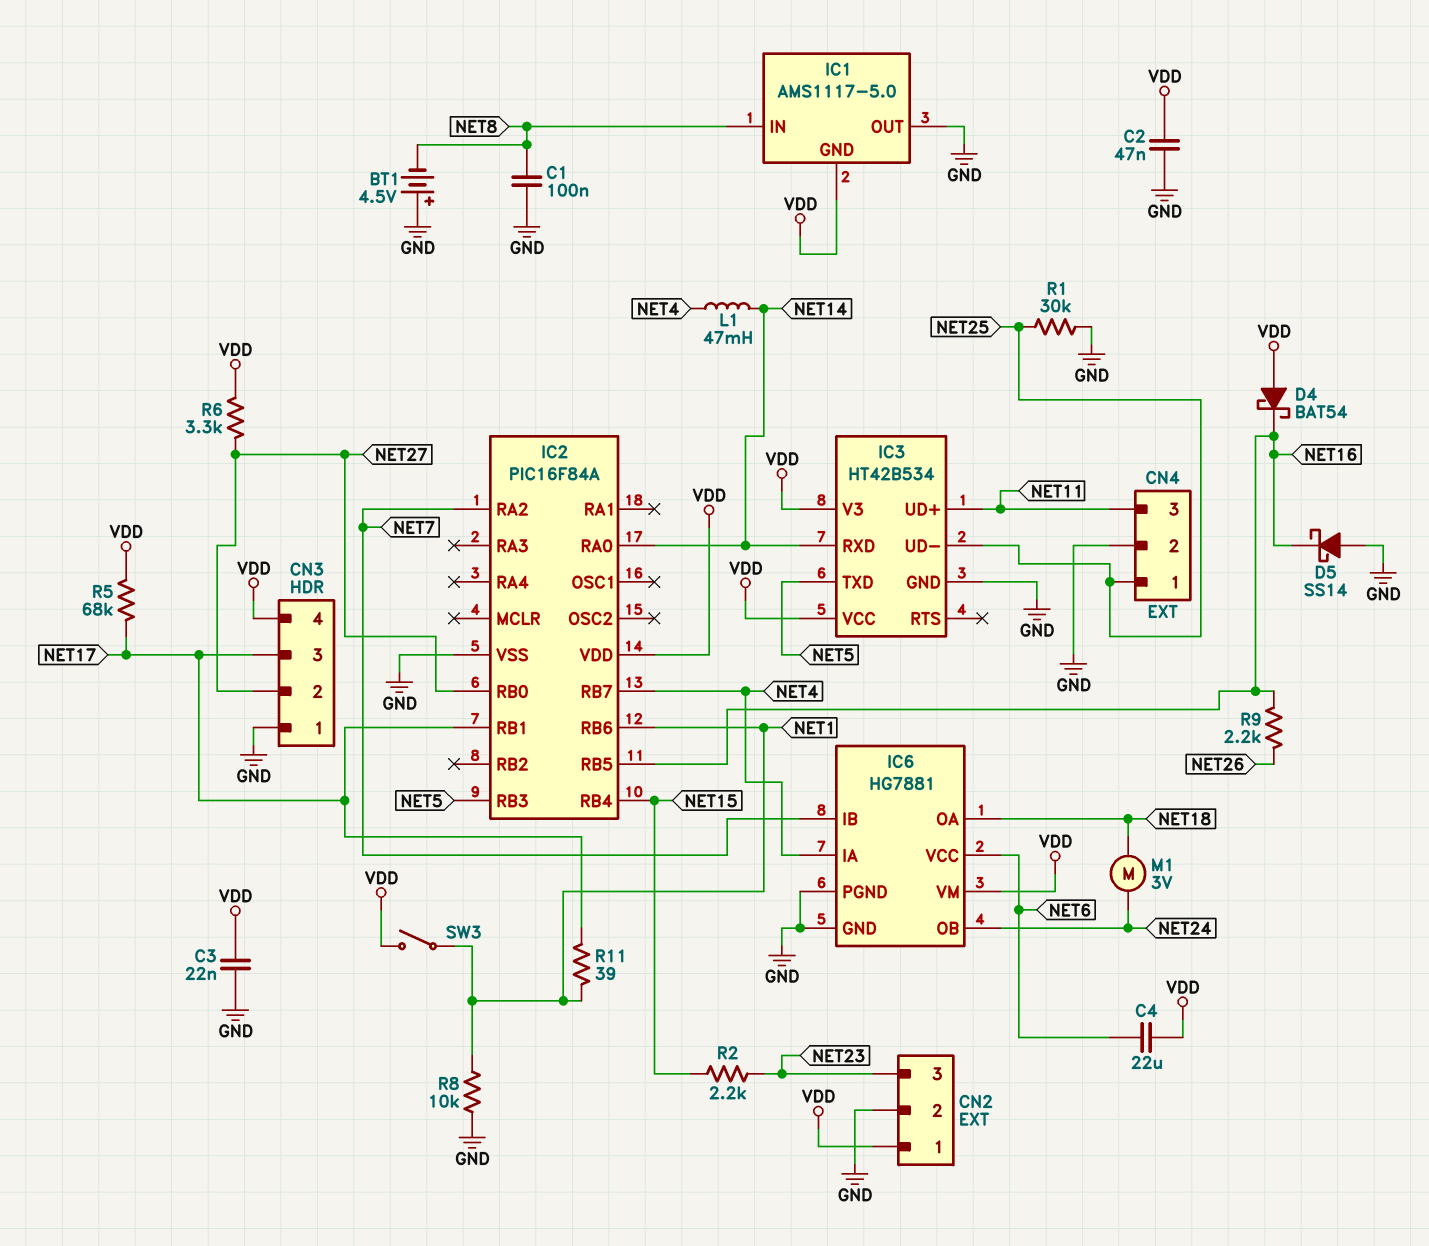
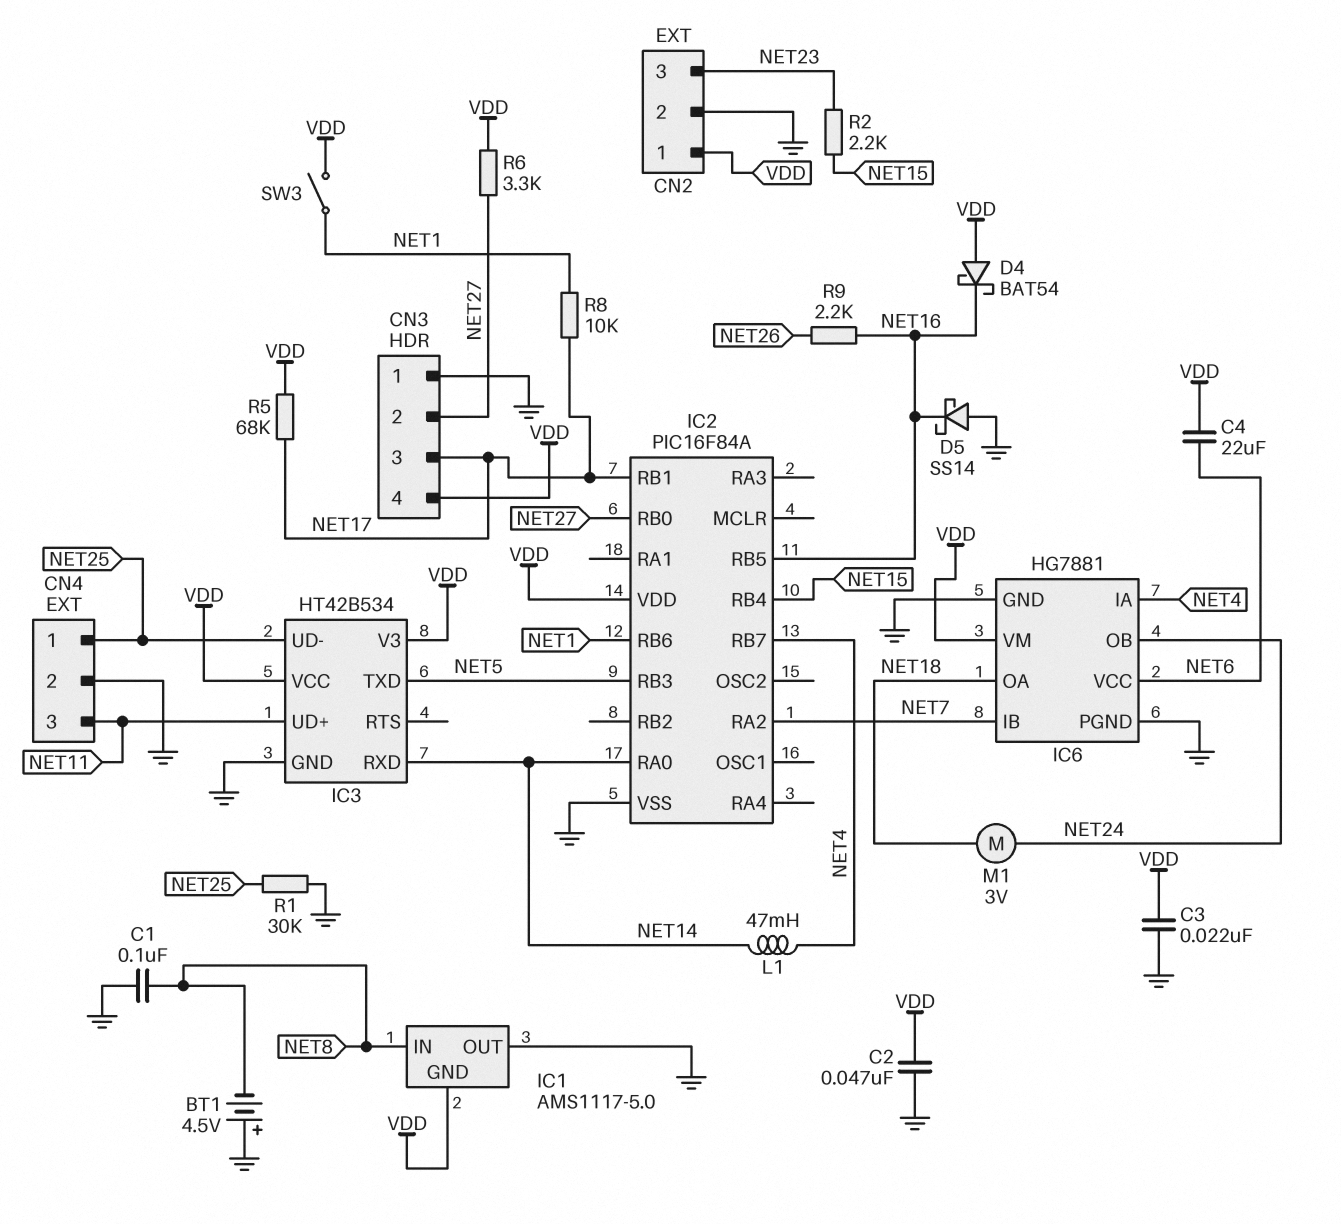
R8: 10k (GND, NET1) -> 10k (NET1, NET17)
R11: 39 (NET1, NET17) -> none

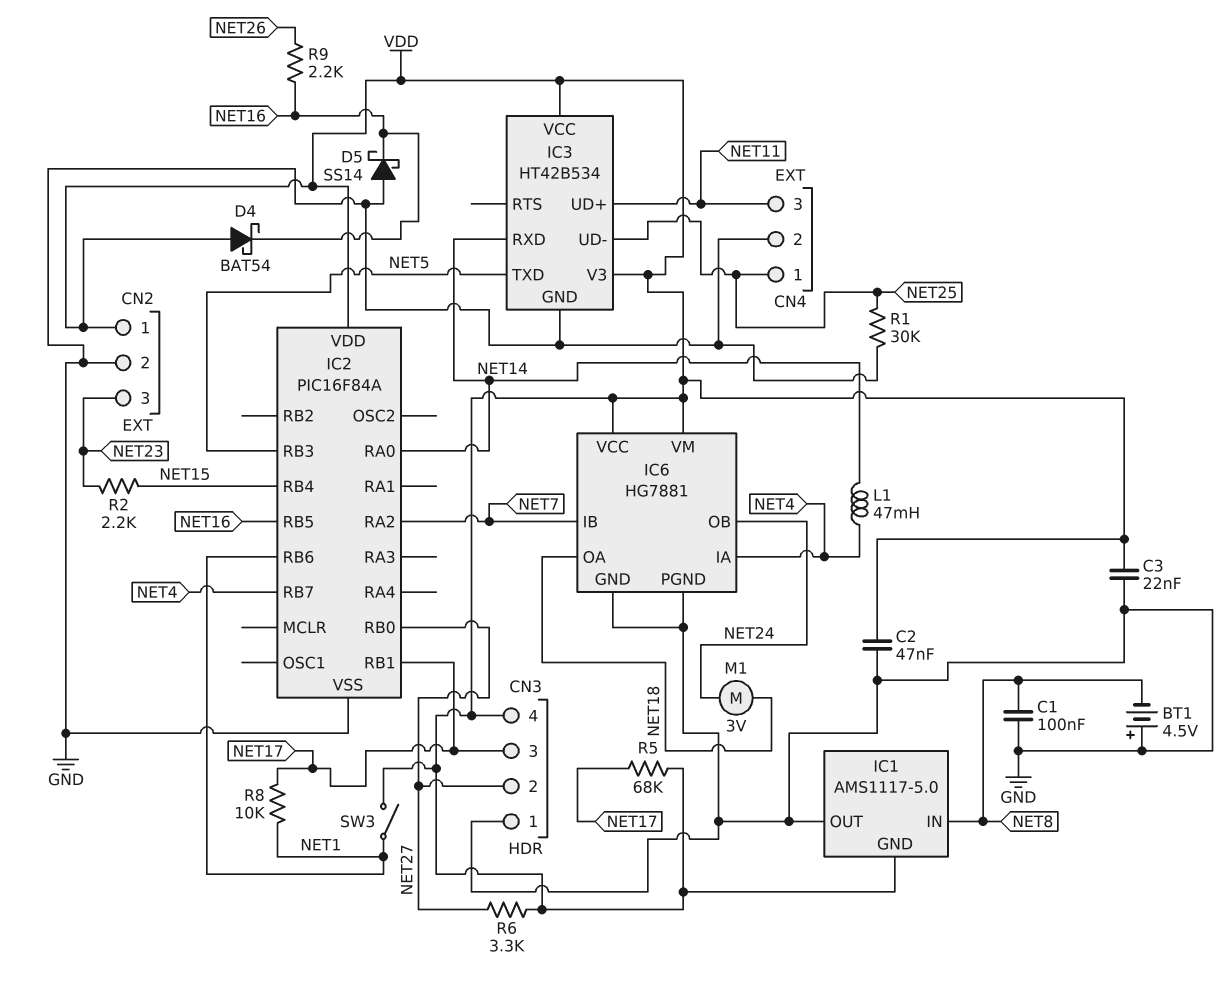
C4: 22uF (NET6, VDD) -> none
IC6 pin VCC: NET6 -> VDD

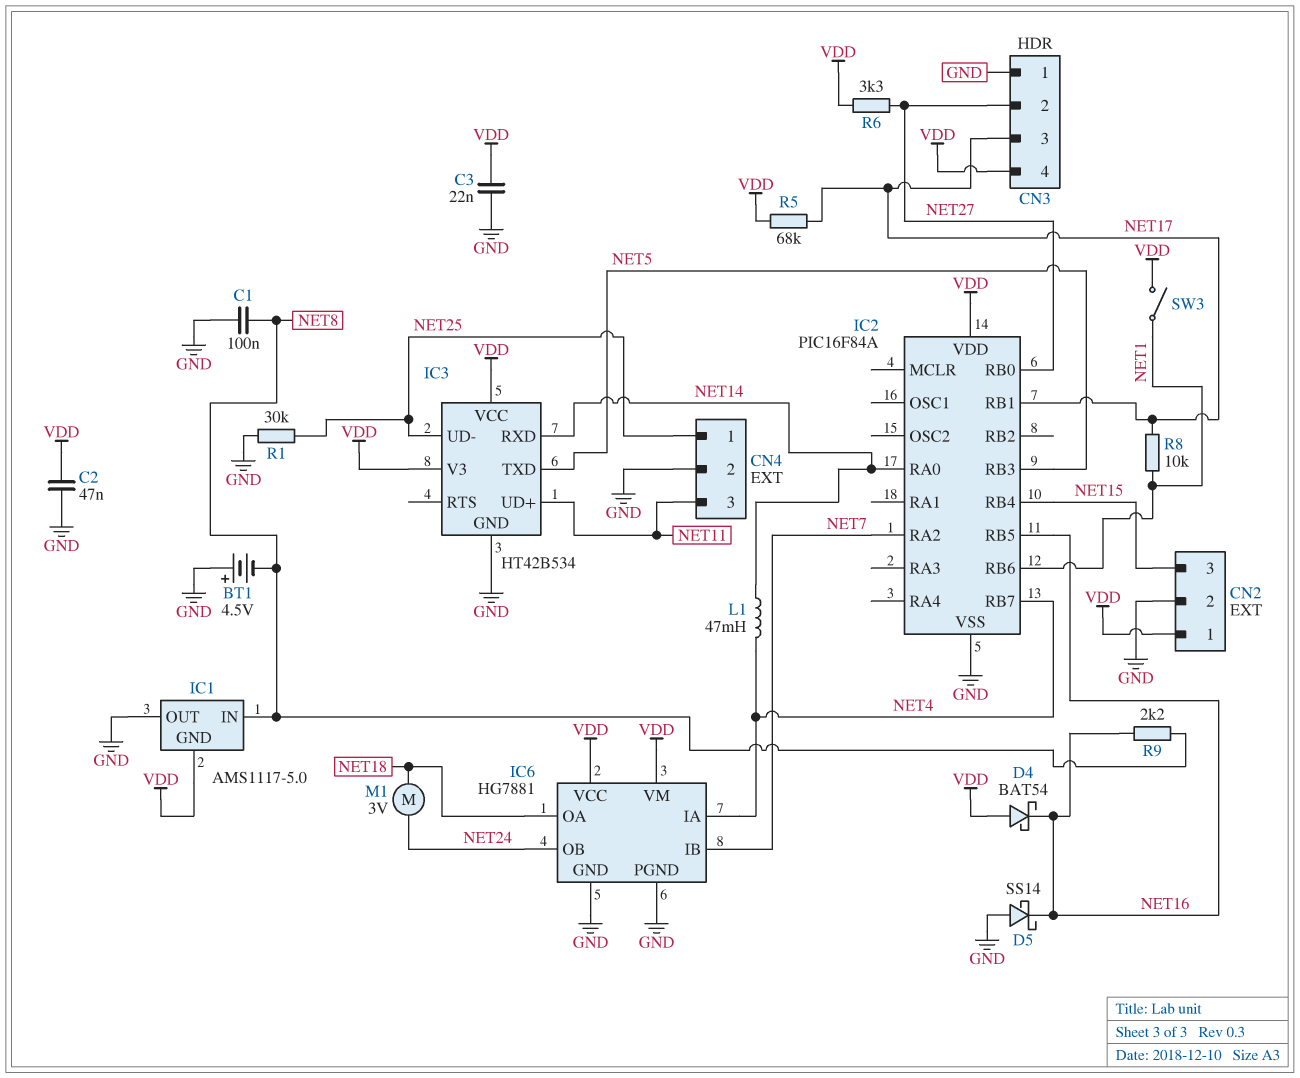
CN2 pin 3: NET23 -> NET15
R2: 2.2k (NET15, NET23) -> none
R9: 2.2k (NET16, NET26) -> 2.2k (NET8, NET16)

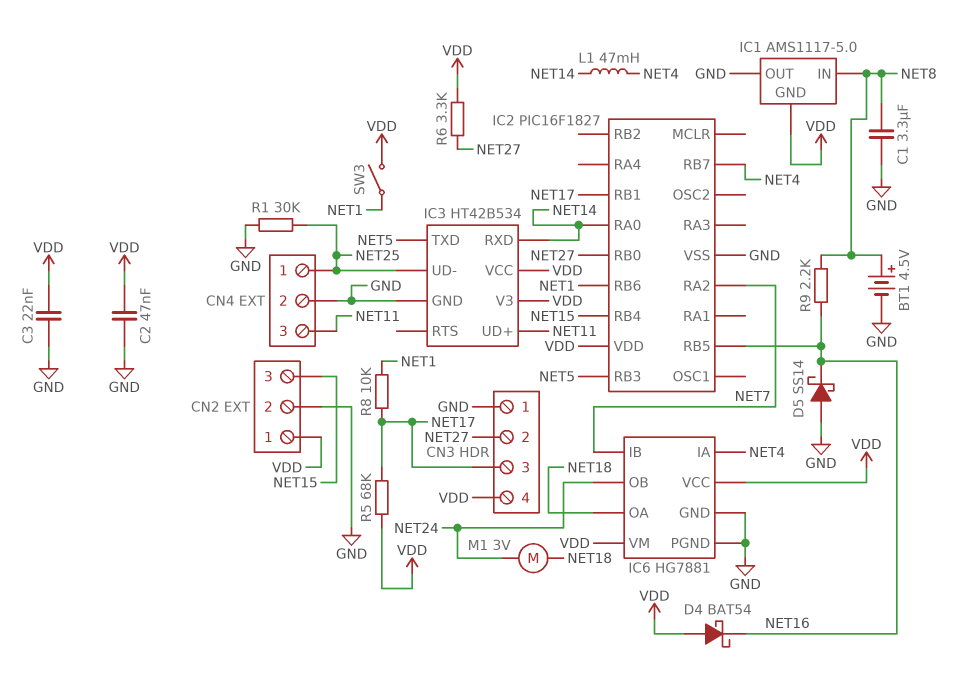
BT1: 4.5V (plus GND, minus NET8) -> 4.5V (plus NET8, minus GND)
C1: 100nF (GND, NET8) -> 3.3uF (GND, NET8)
IC2: PIC16F84A -> PIC16F1827

